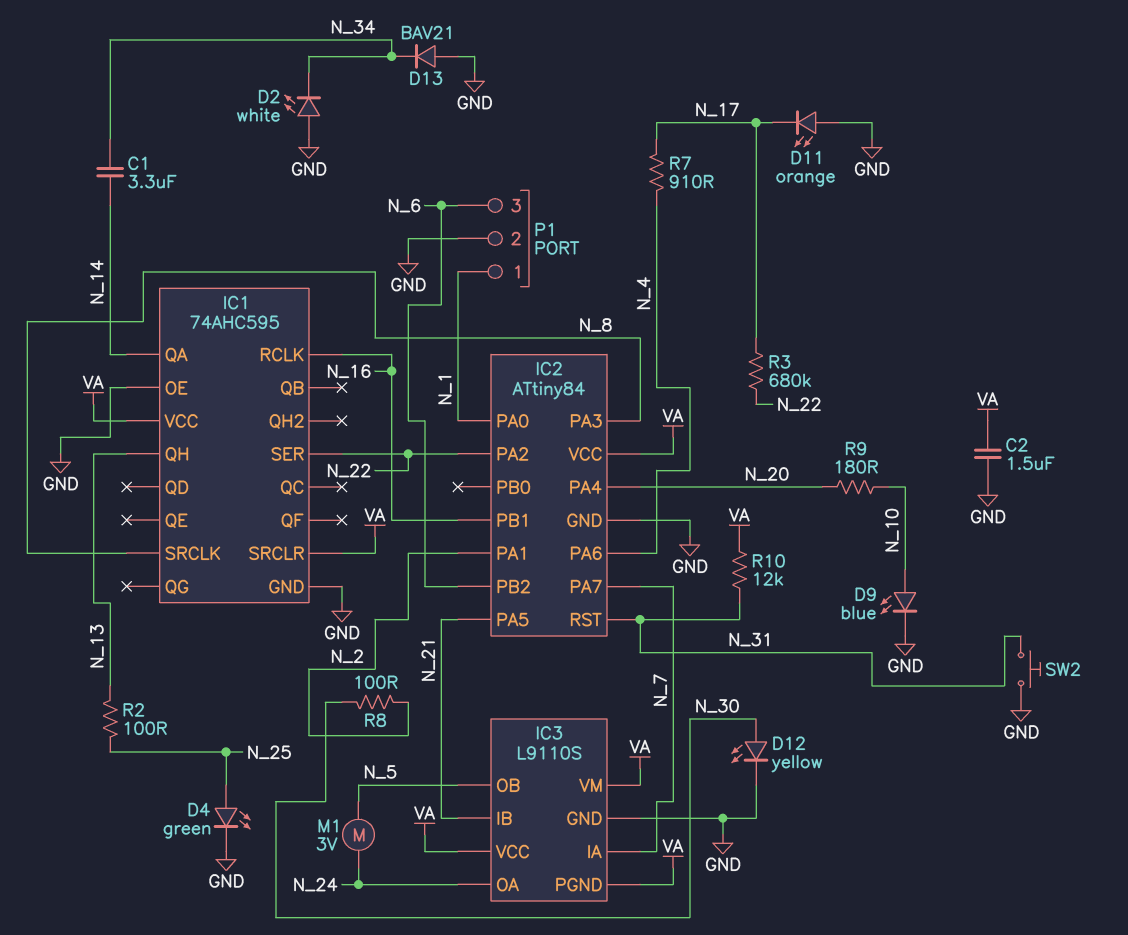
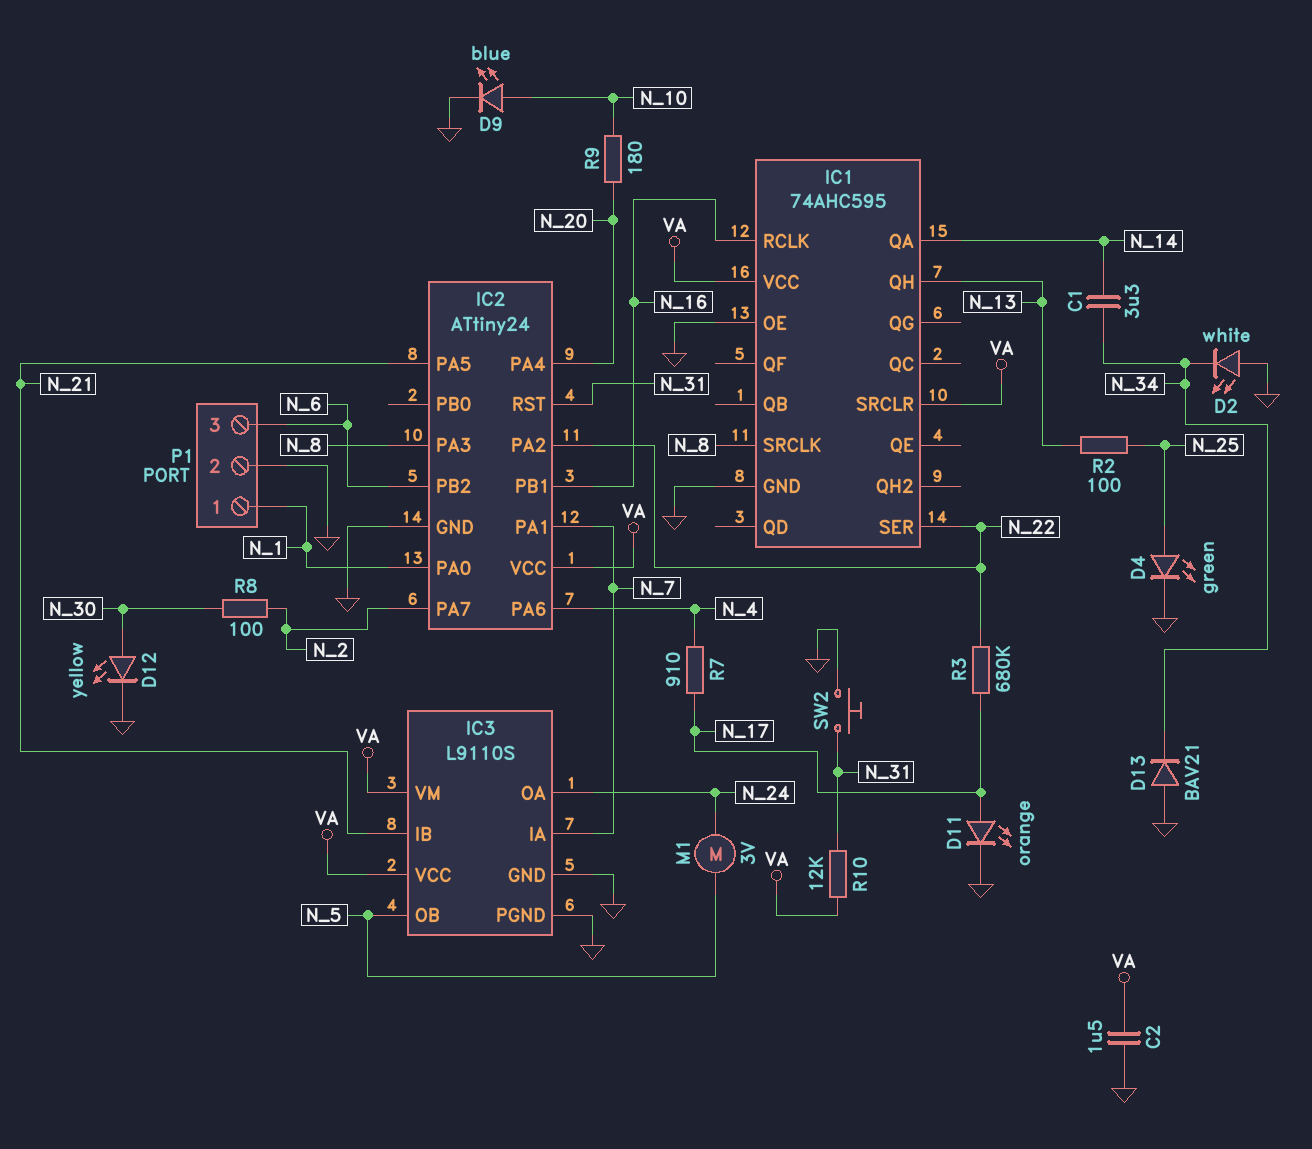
D11: LED orange (A GND, K N_17) -> LED orange (A N_17, K GND)
IC2: ATtiny84 -> ATtiny24
IC2 pin PA1: N_2 -> N_7
IC2 pin PA7: N_7 -> N_2
IC3 pin PGND: VA -> GND

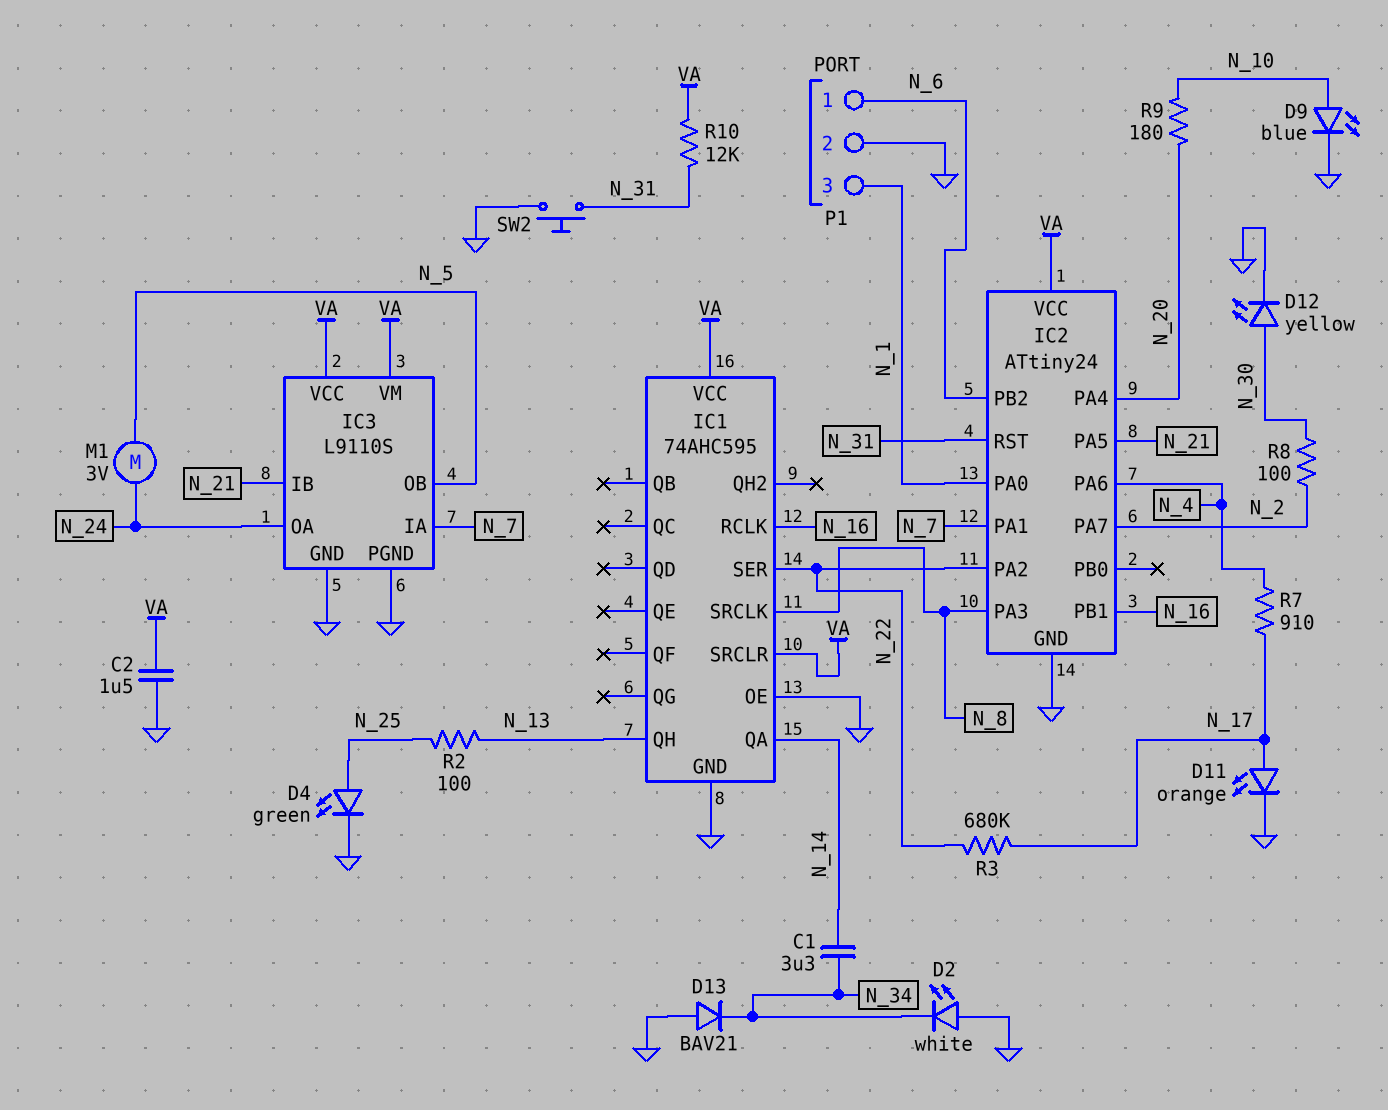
P1 pin 1: N_1 -> N_6
P1 pin 3: N_6 -> N_1

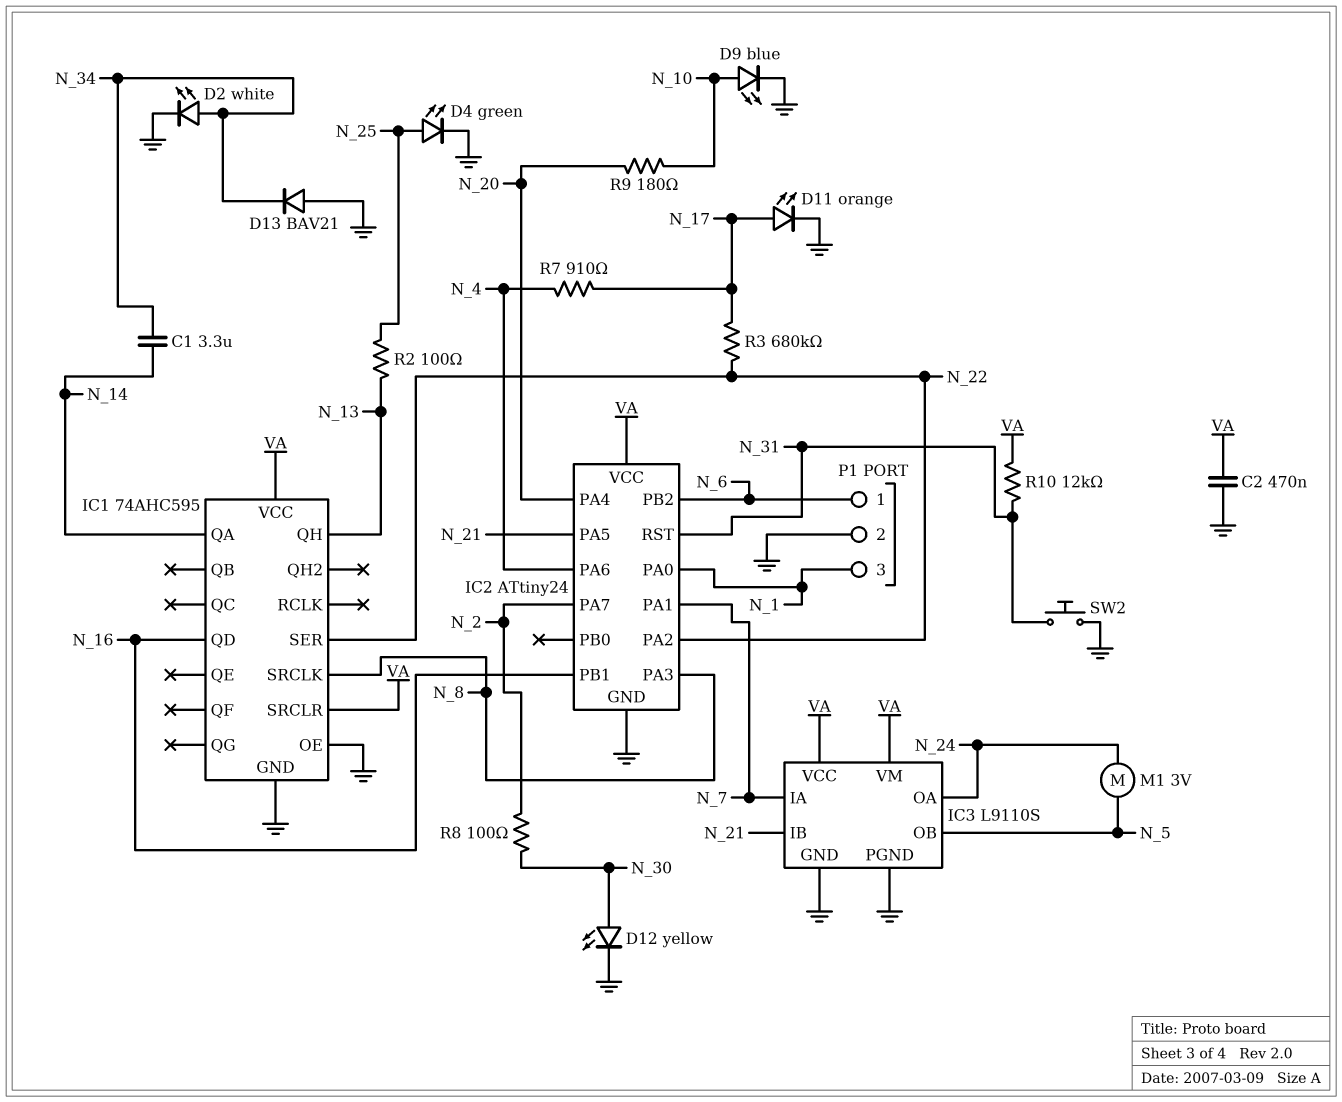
C2: 1.5uF (GND, VA) -> 470nF (GND, VA)
D2: LED white (A GND, K N_34) -> LED white (A N_34, K GND)
IC1 pin QD: none -> N_16
IC1 pin RCLK: N_16 -> none

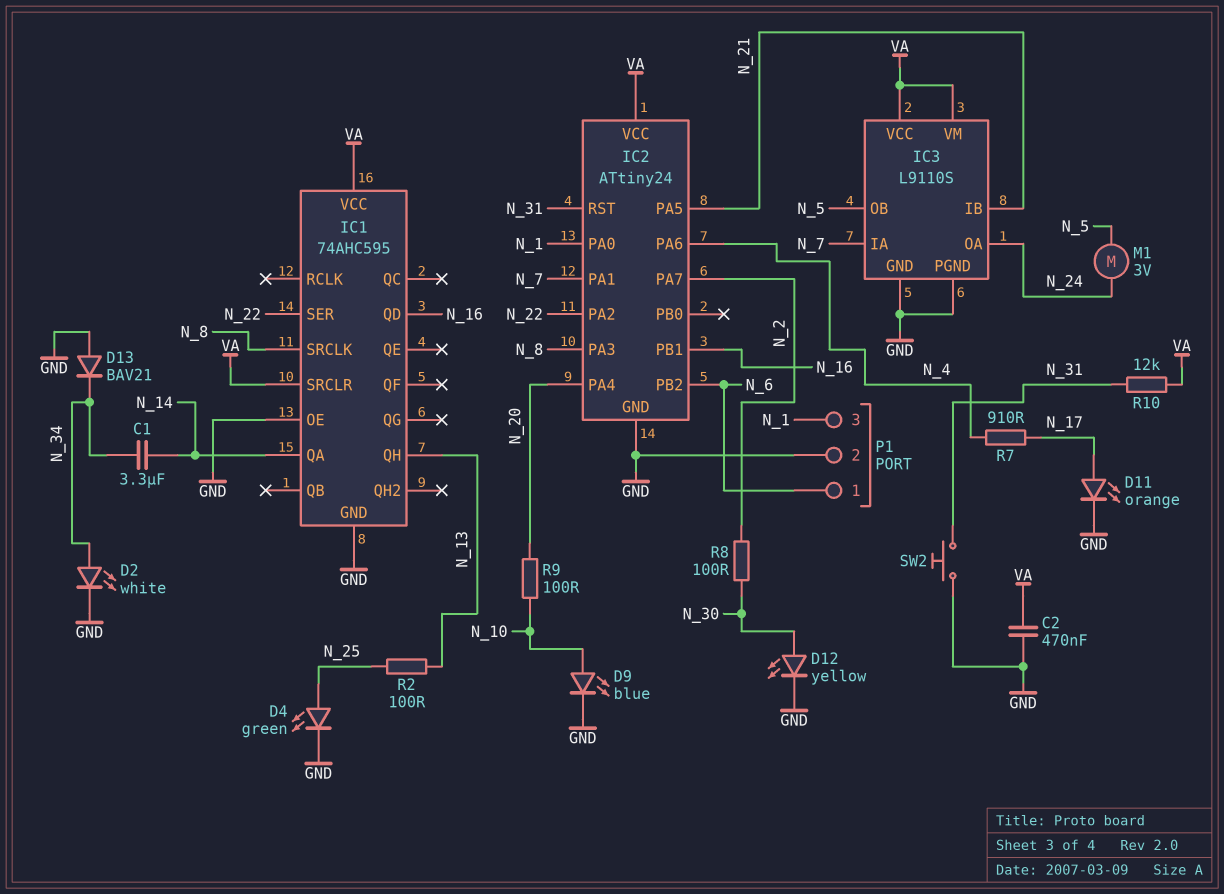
R3: 680k (N_17, N_22) -> none
R9: 180 (N_10, N_20) -> 100 (N_10, N_20)

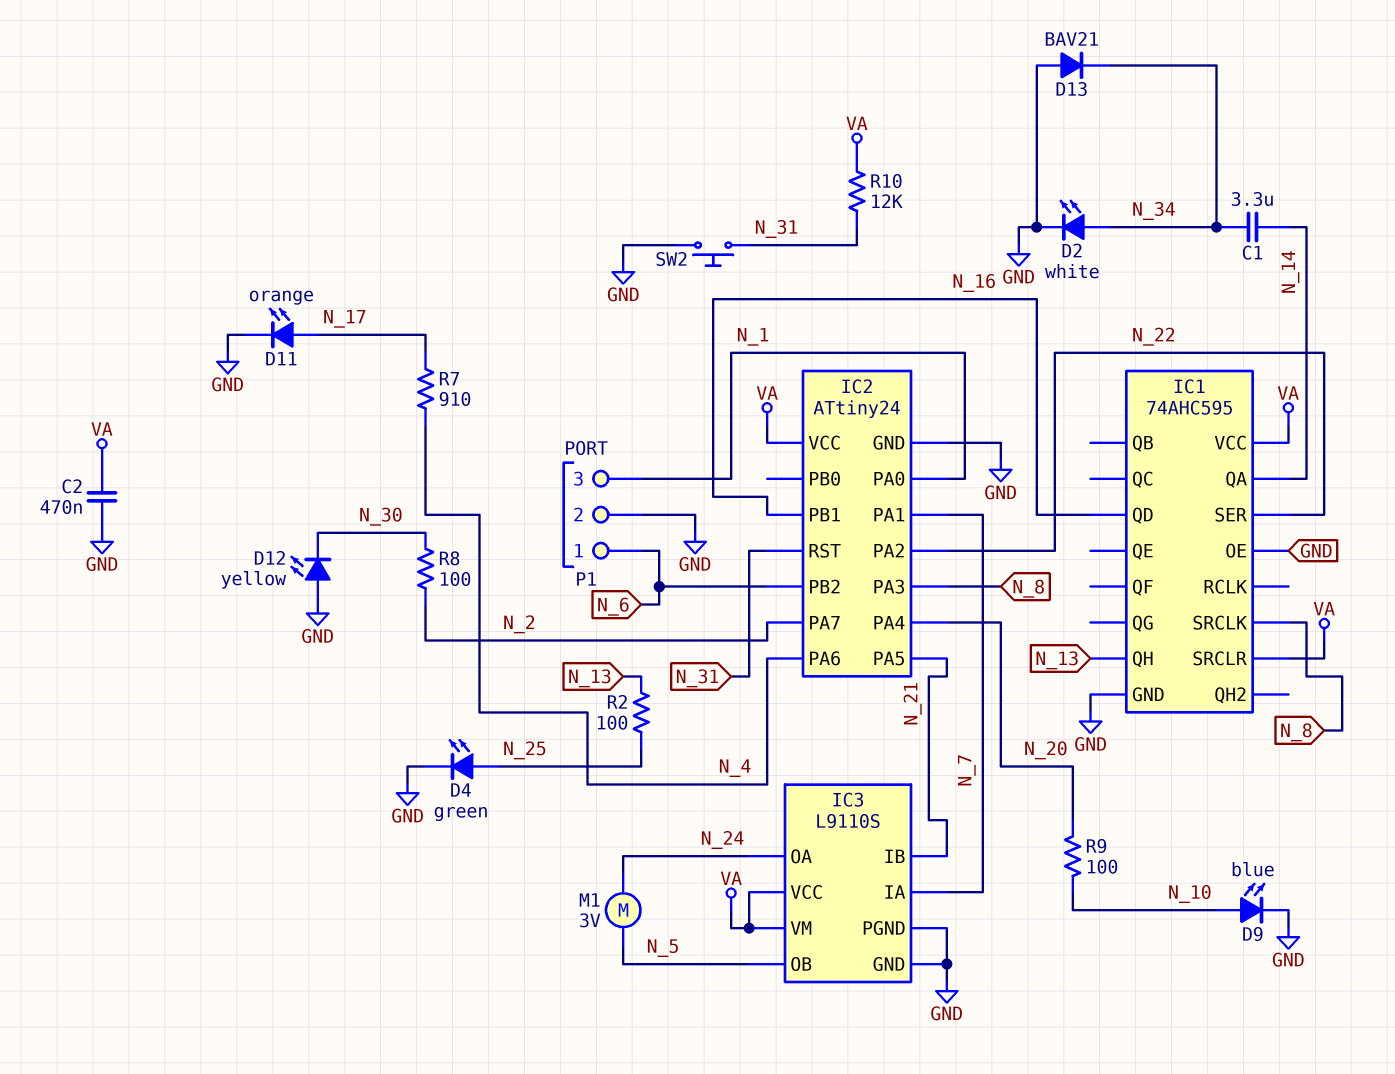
D12: LED yellow (A N_30, K GND) -> LED yellow (A GND, K N_30)

